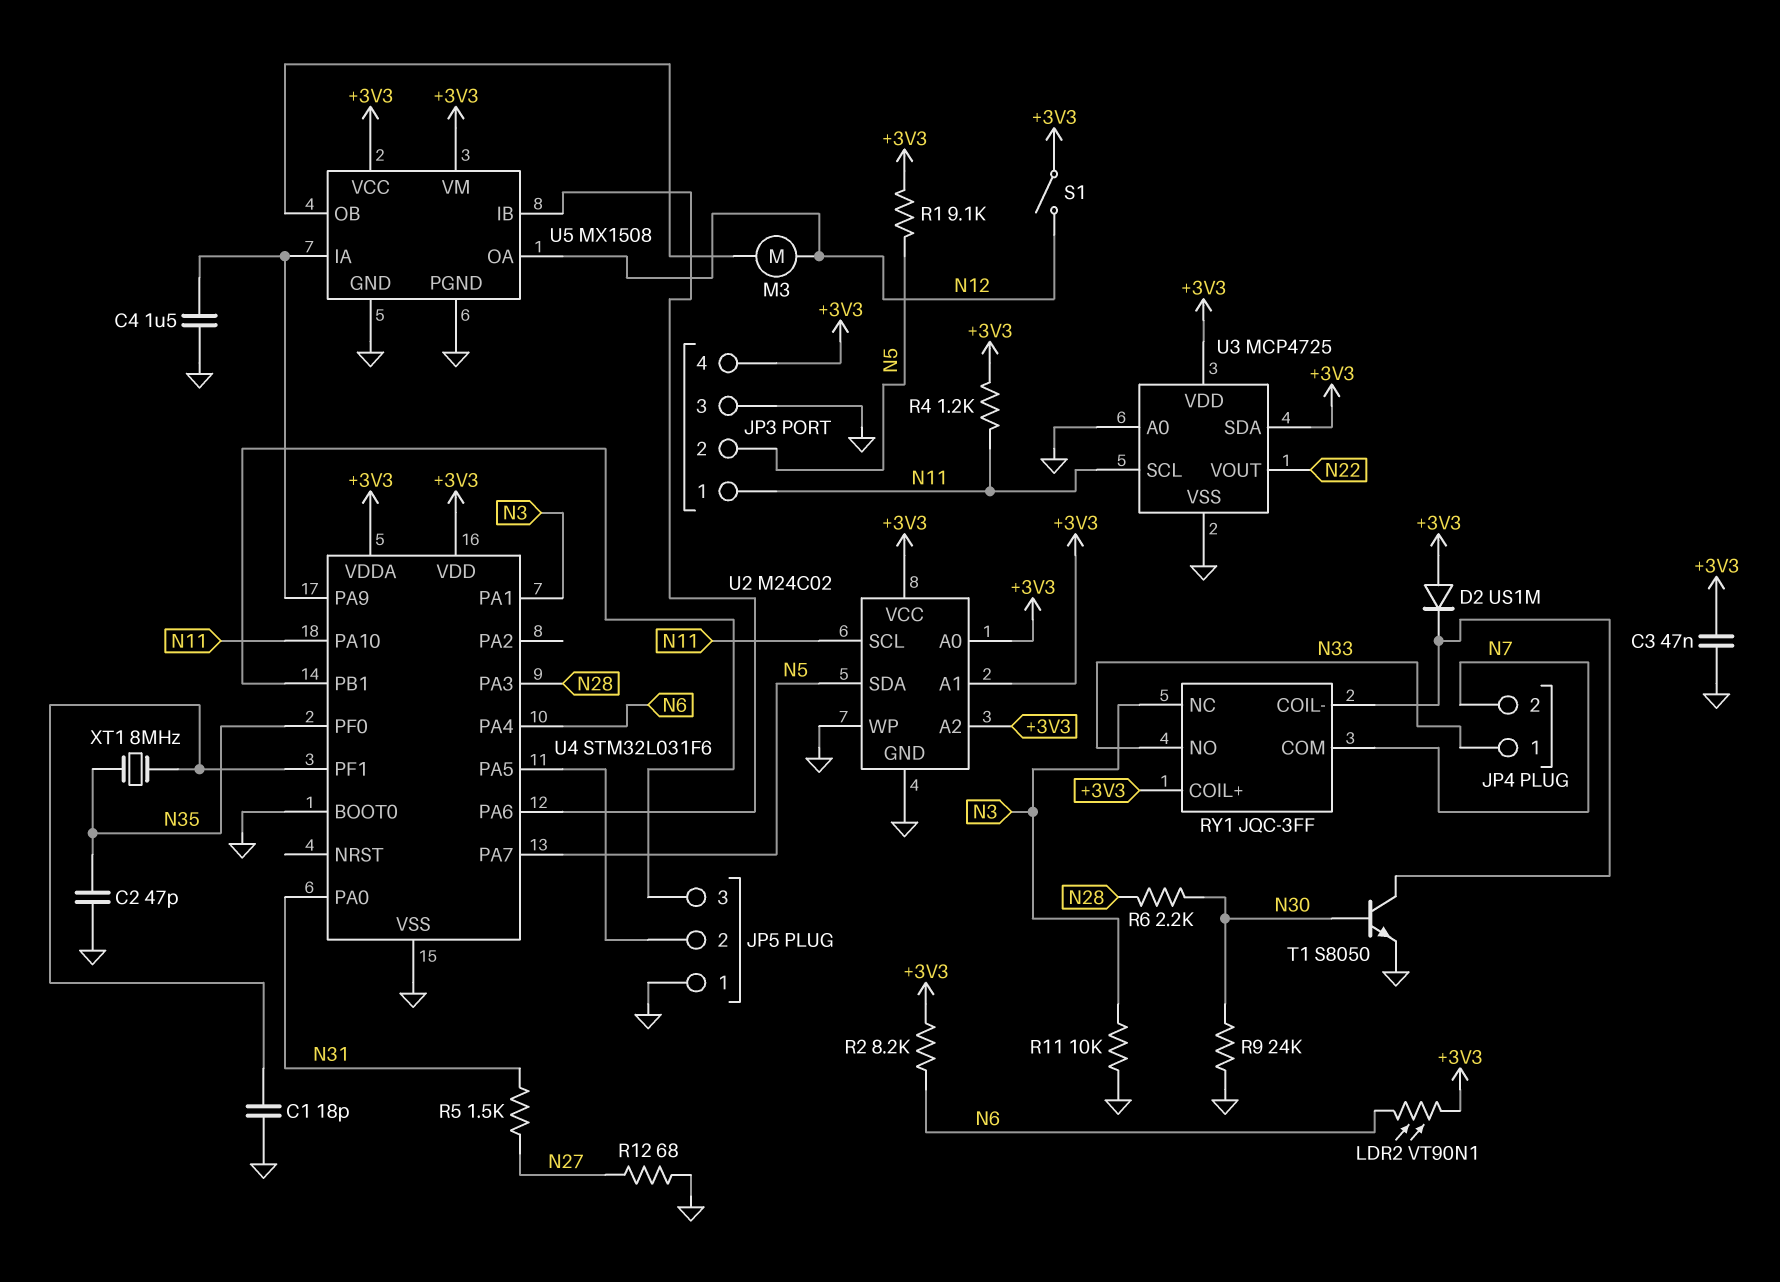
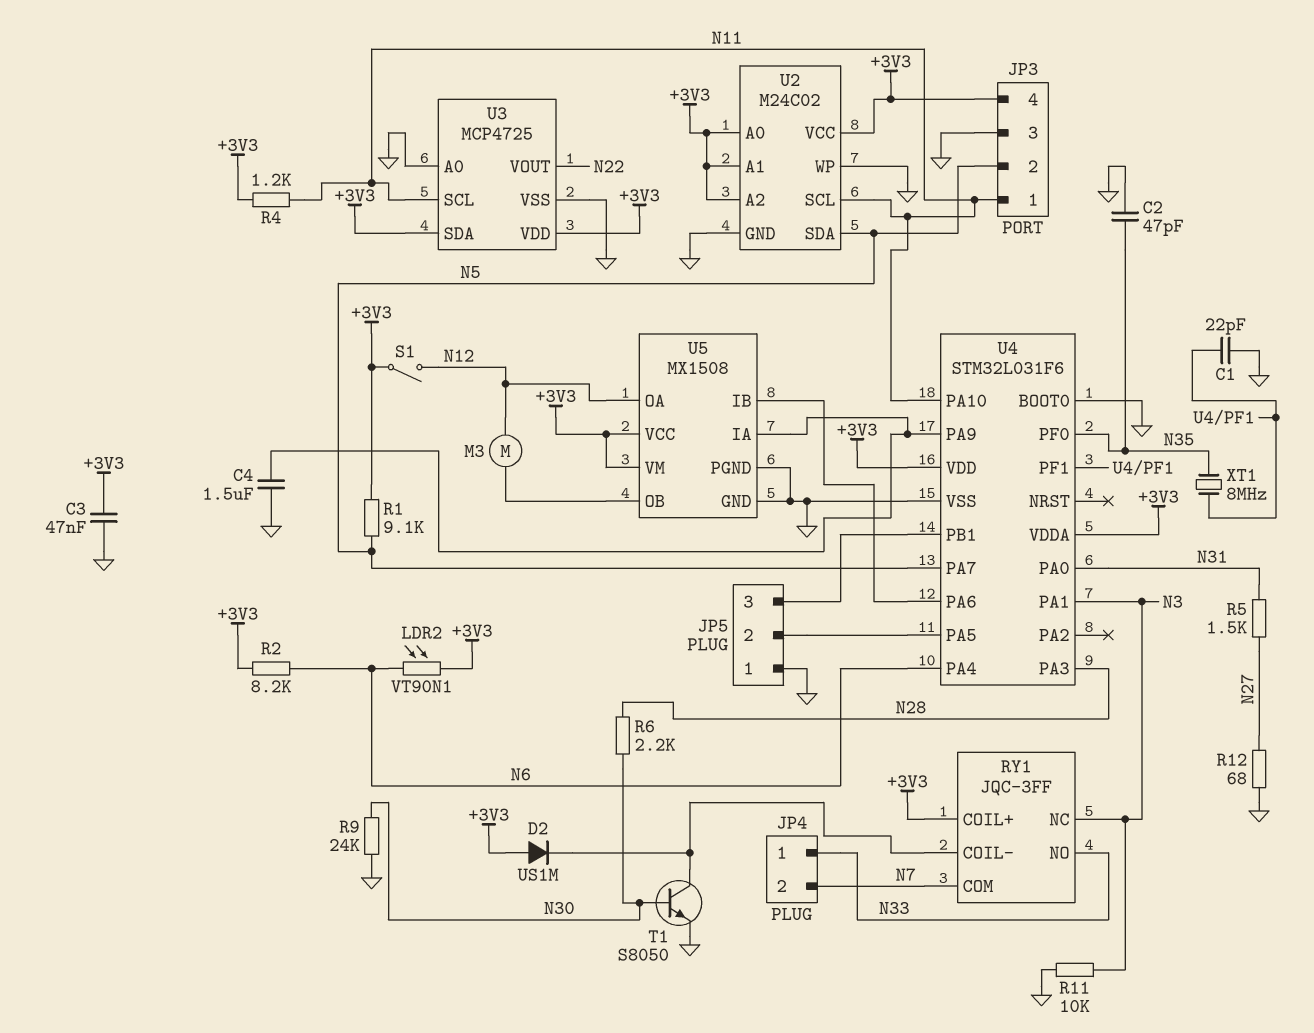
C1: 18pF (GND, U4/PF1) -> 22pF (GND, U4/PF1)

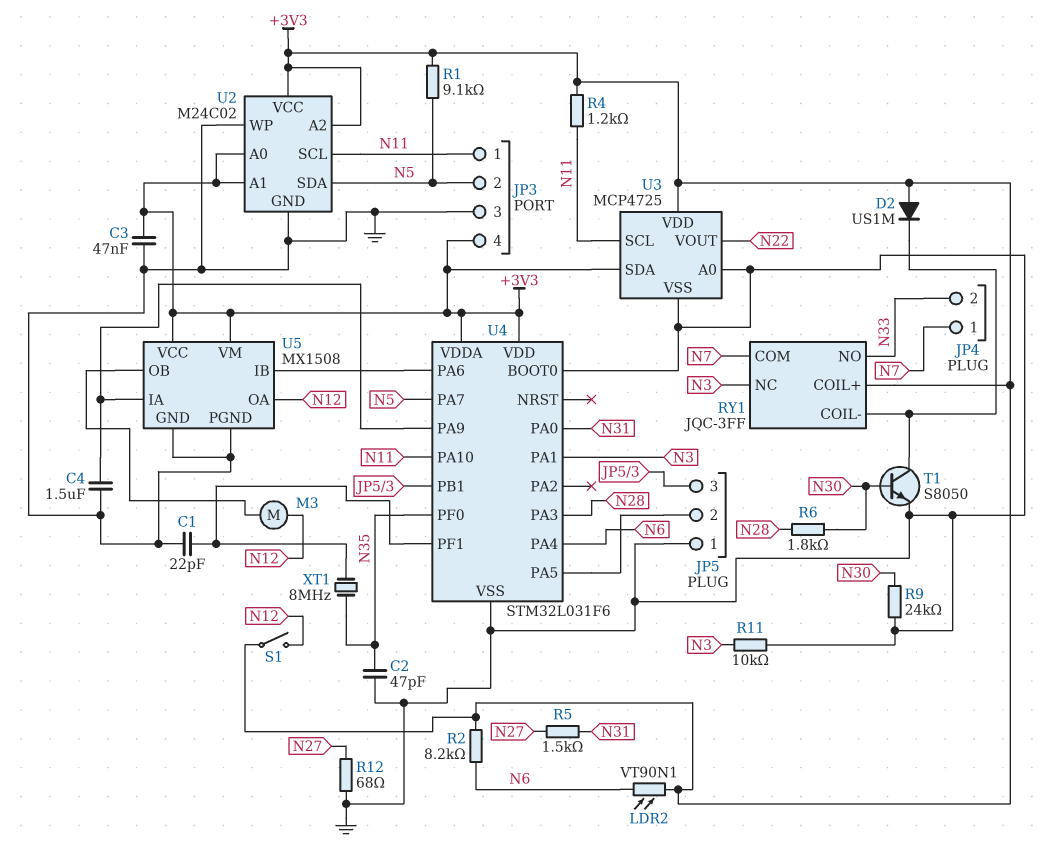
JP4 pin 1: N33 -> N7
JP4 pin 2: N7 -> N33
R6: 2.2k (N28, N30) -> 1.8k (N28, N30)

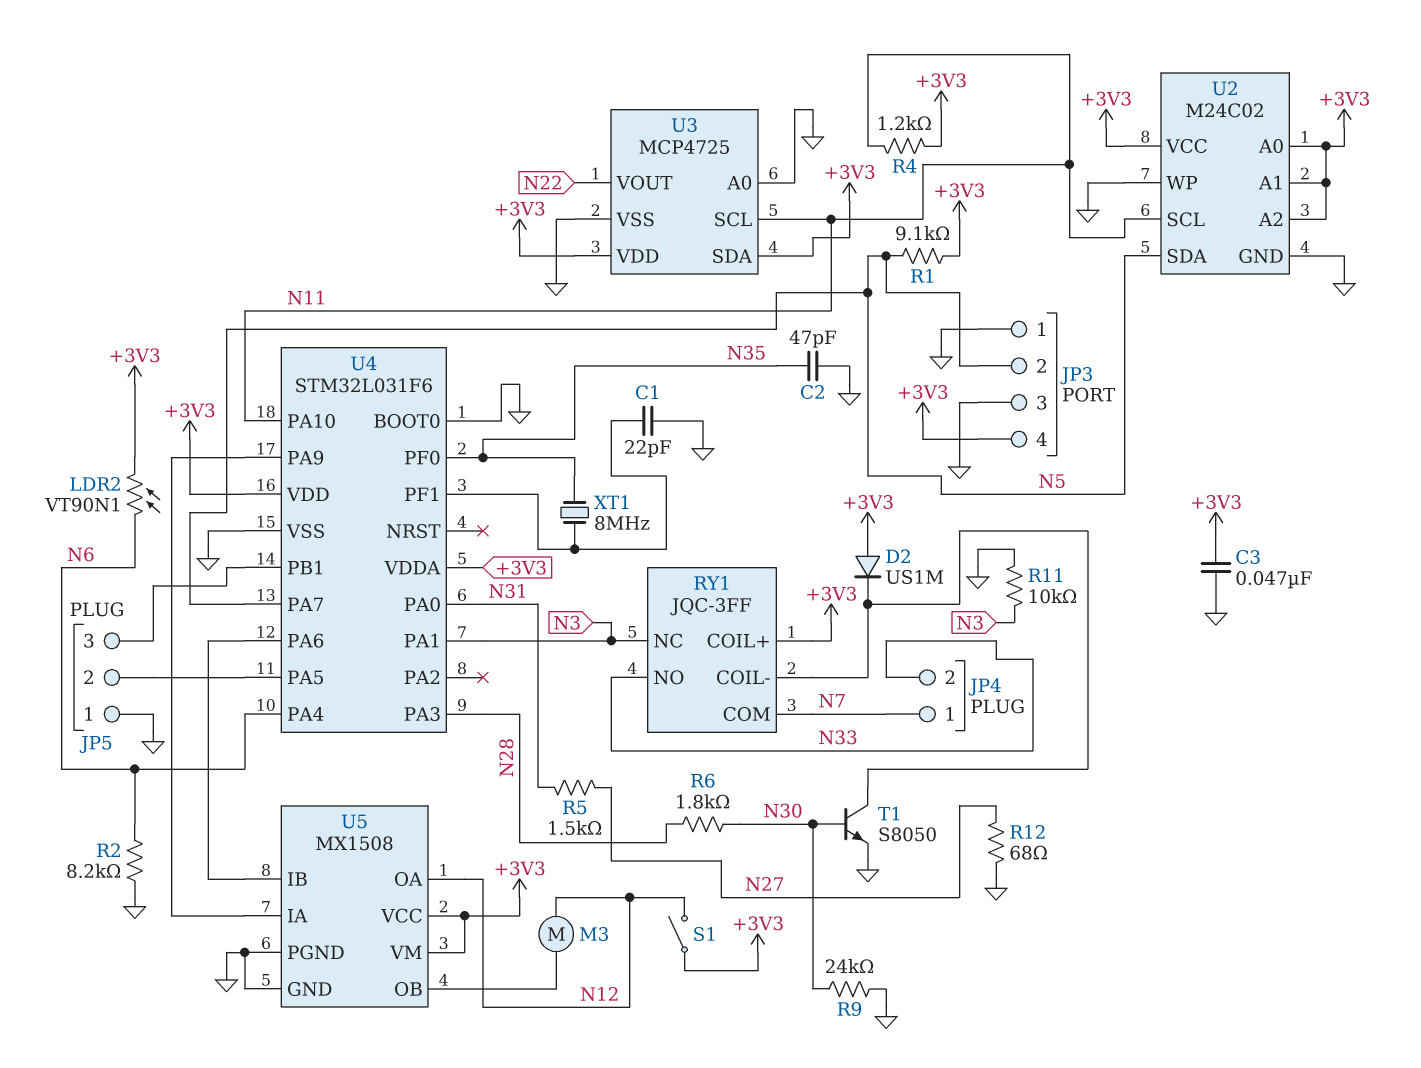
C4: 1.5uF (GND, U4/PA9) -> none
JP3 pin 1: N11 -> GND
R2: 8.2k (+3V3, N6) -> 8.2k (GND, N6)

